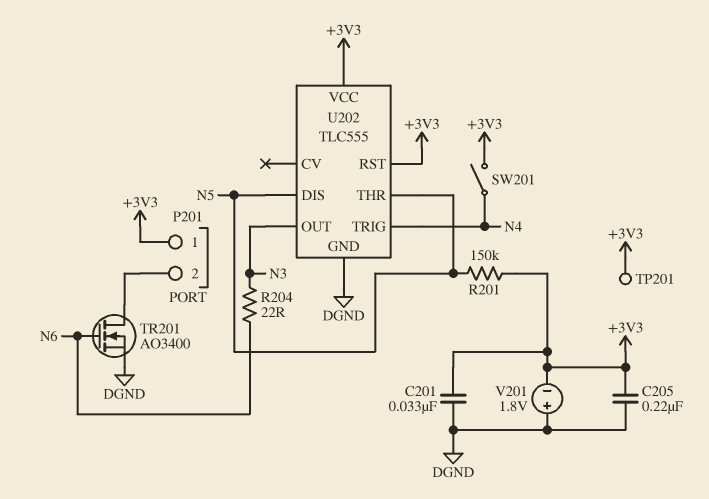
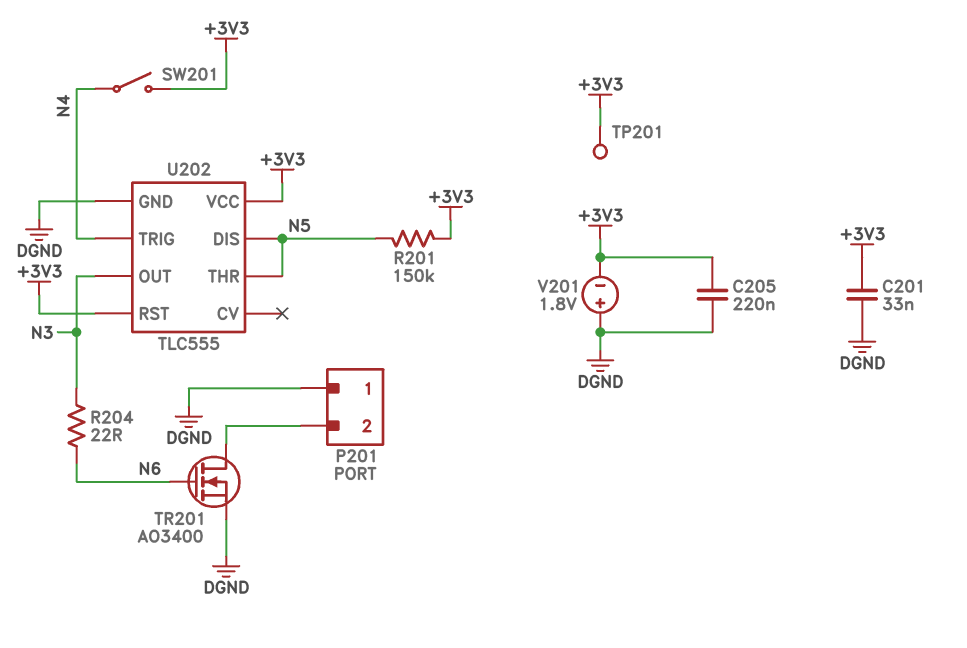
P201 pin 1: +3V3 -> DGND

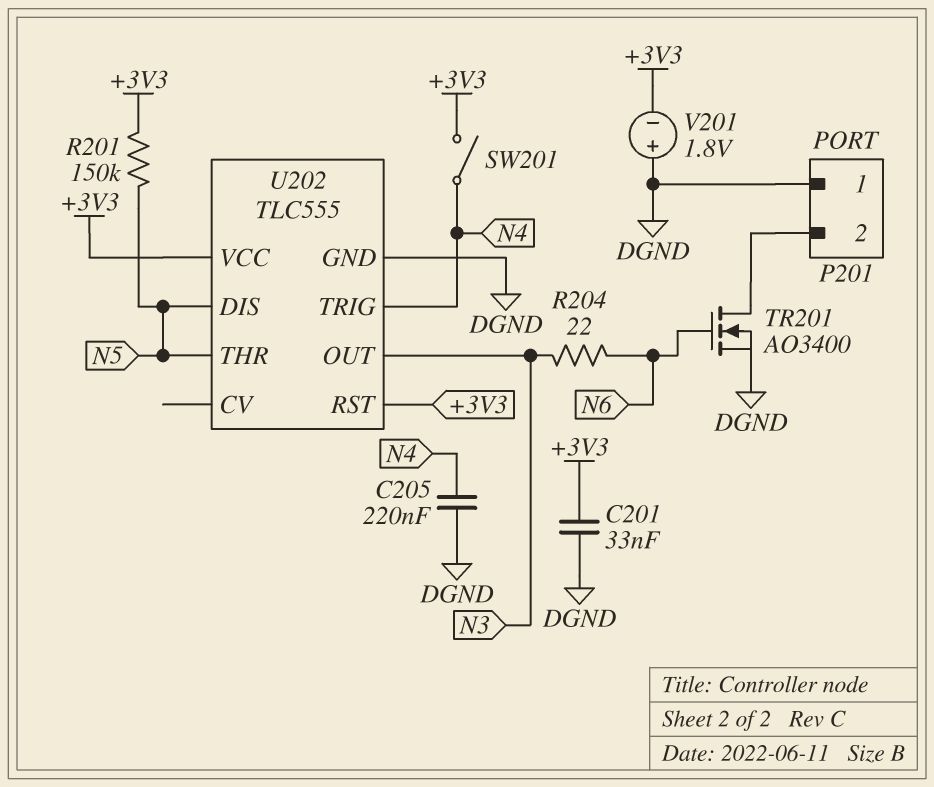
C205: 220nF (+3V3, DGND) -> 220nF (DGND, N4)
TP201: test point (+3V3) -> none

